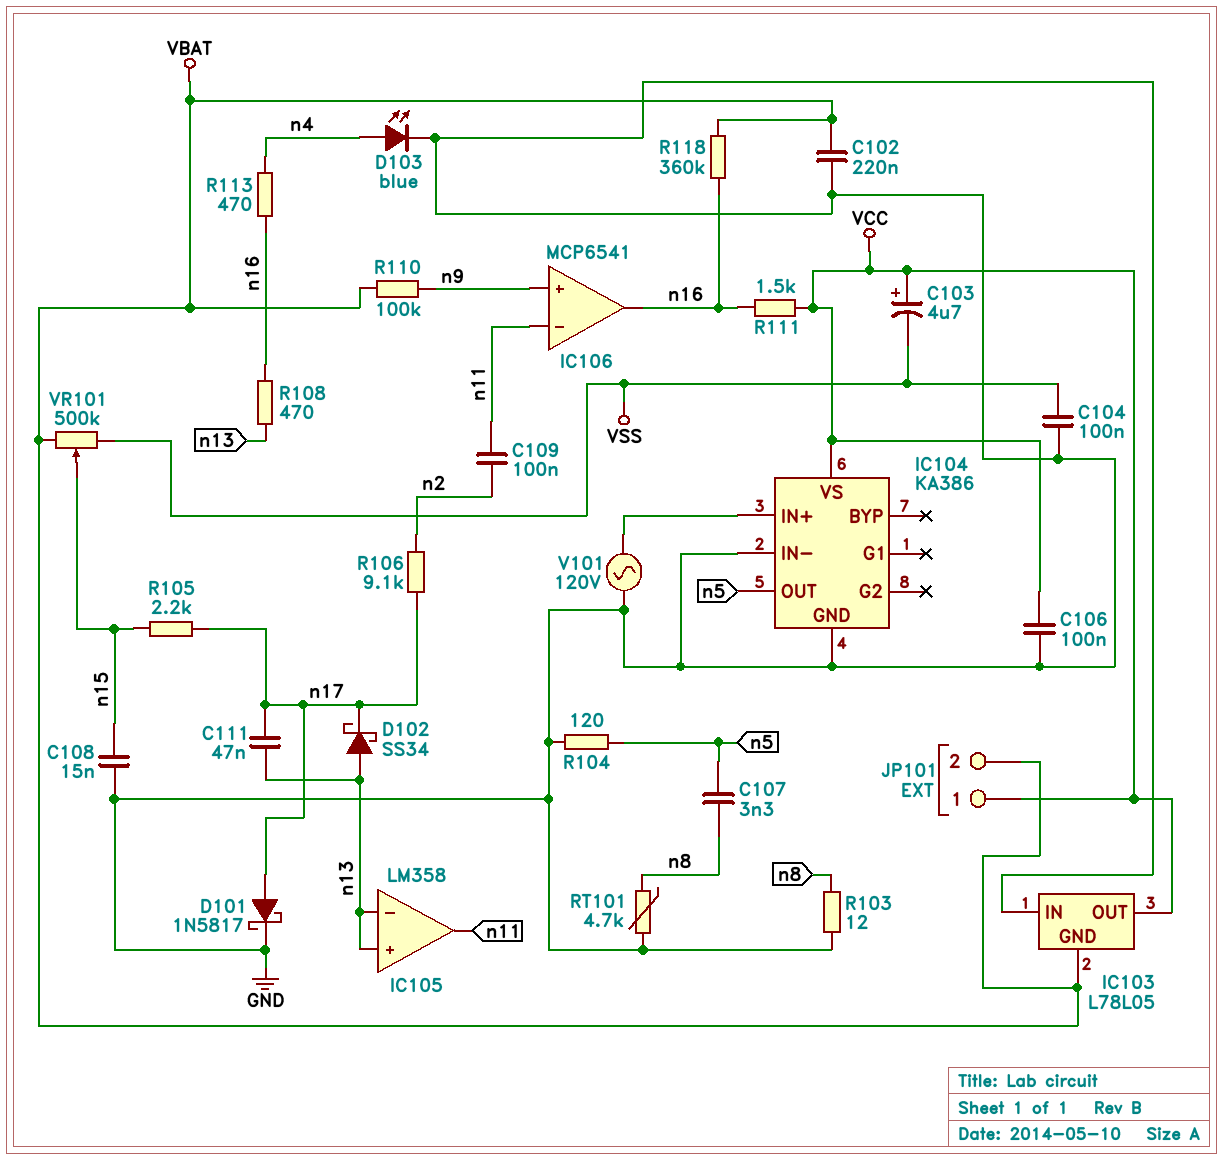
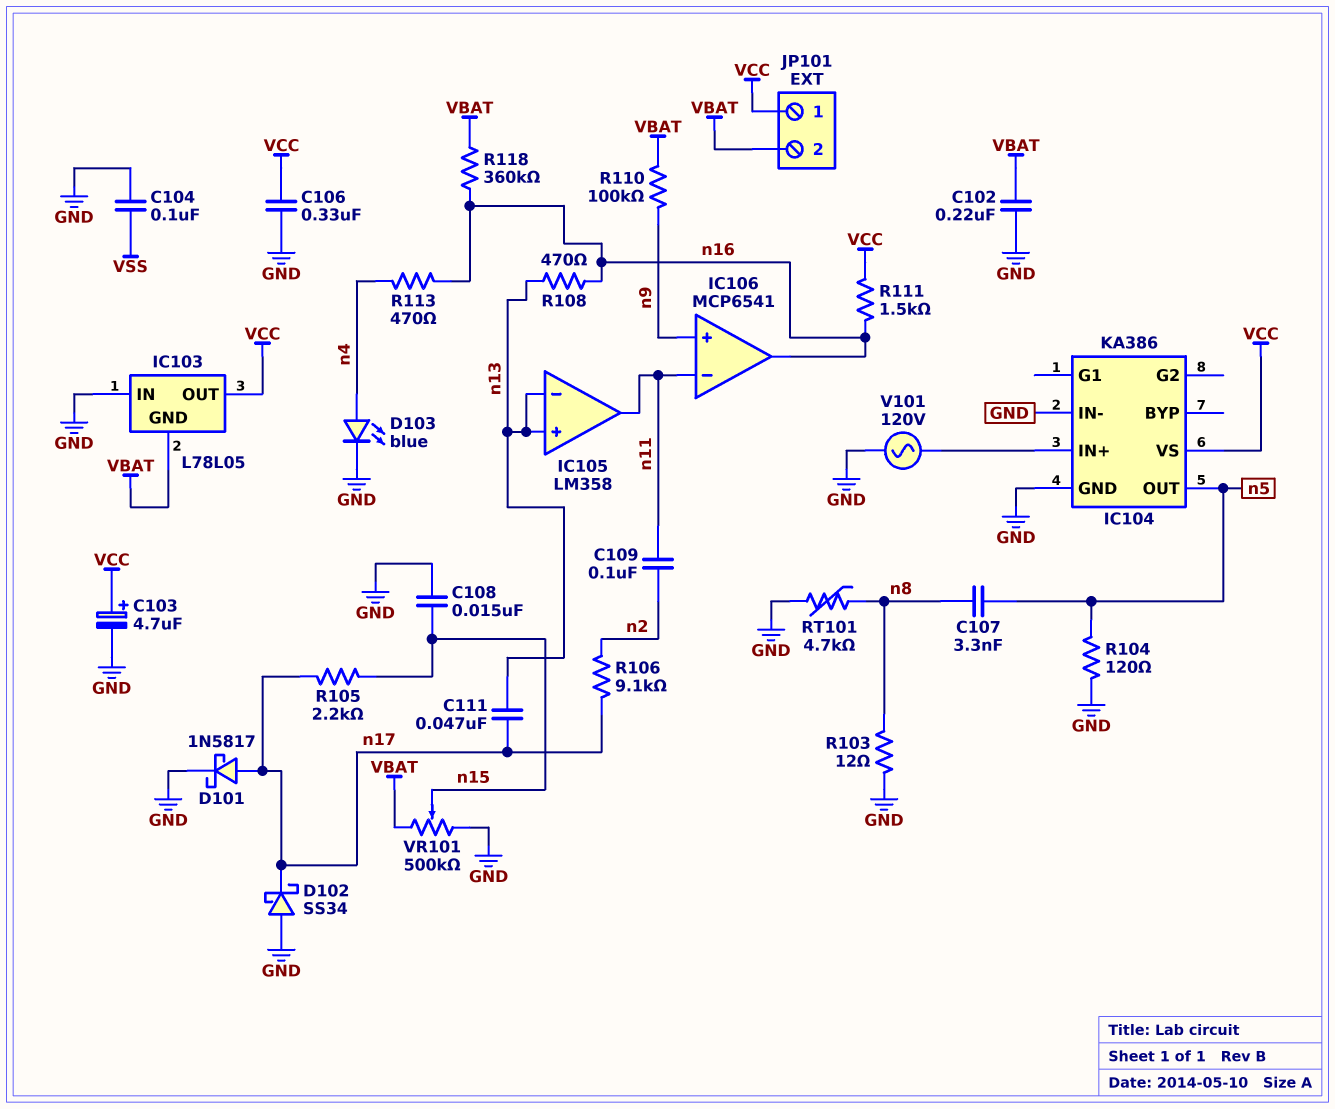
C103: 4.7uF (plus VCC, minus VSS) -> 4.7uF (plus VCC, minus GND)
C106: 100nF (GND, VCC) -> 330nF (GND, VCC)
D102: schottky SS34 (A n13, K n17) -> schottky SS34 (A GND, K n17)
VR101: 500k (VBAT, VSS, wiper n15) -> 500k (GND, VBAT, wiper n15)

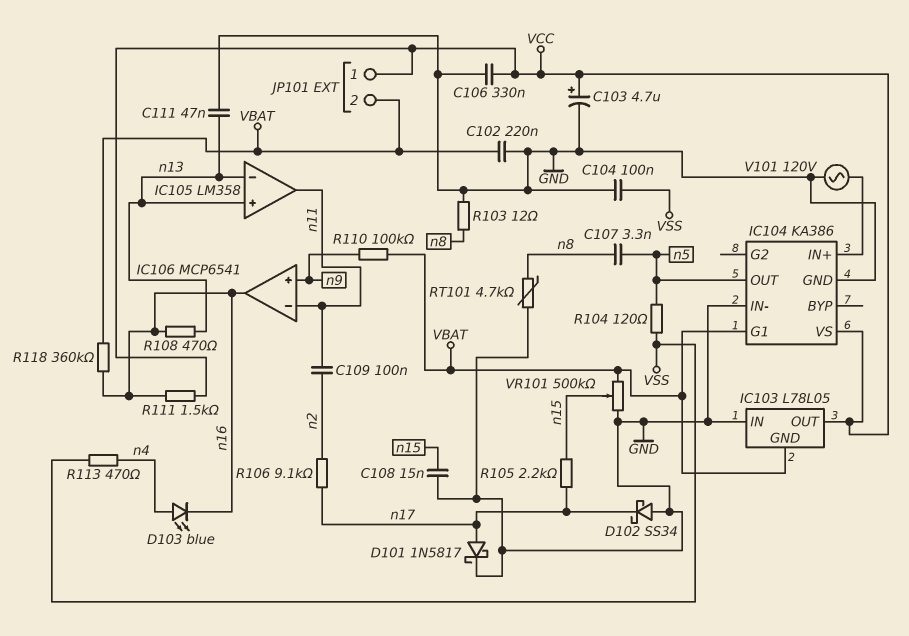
C111: 47nF (n13, n17) -> 47nF (GND, n13)
D103: LED blue (A n4, K GND) -> LED blue (A n4, K n16)
IC104 pin G1: none -> VBAT
R104: 120 (GND, n5) -> 120 (VSS, n5)
R113: 470 (n4, n16) -> 470 (VSS, n4)

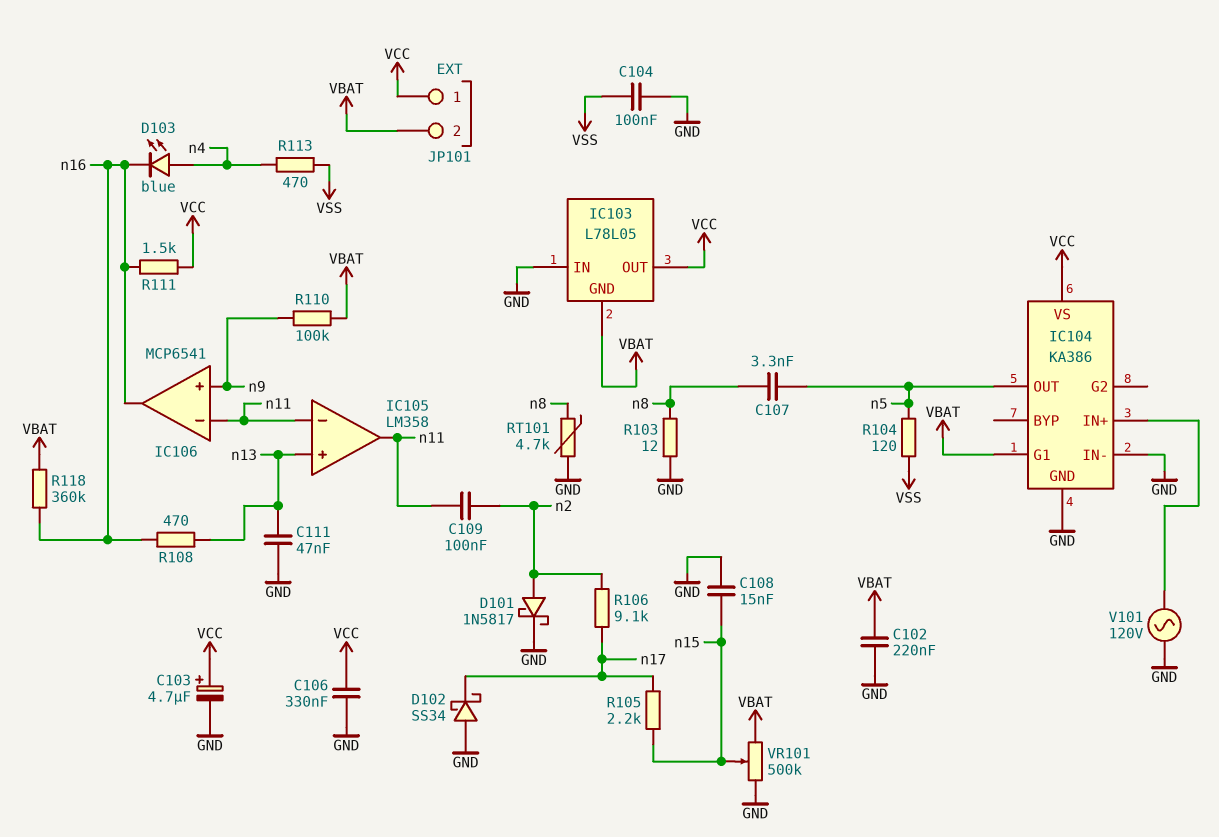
D101: schottky 1N5817 (A n17, K GND) -> schottky 1N5817 (A n2, K GND)
IC105 pin in-: n13 -> n11

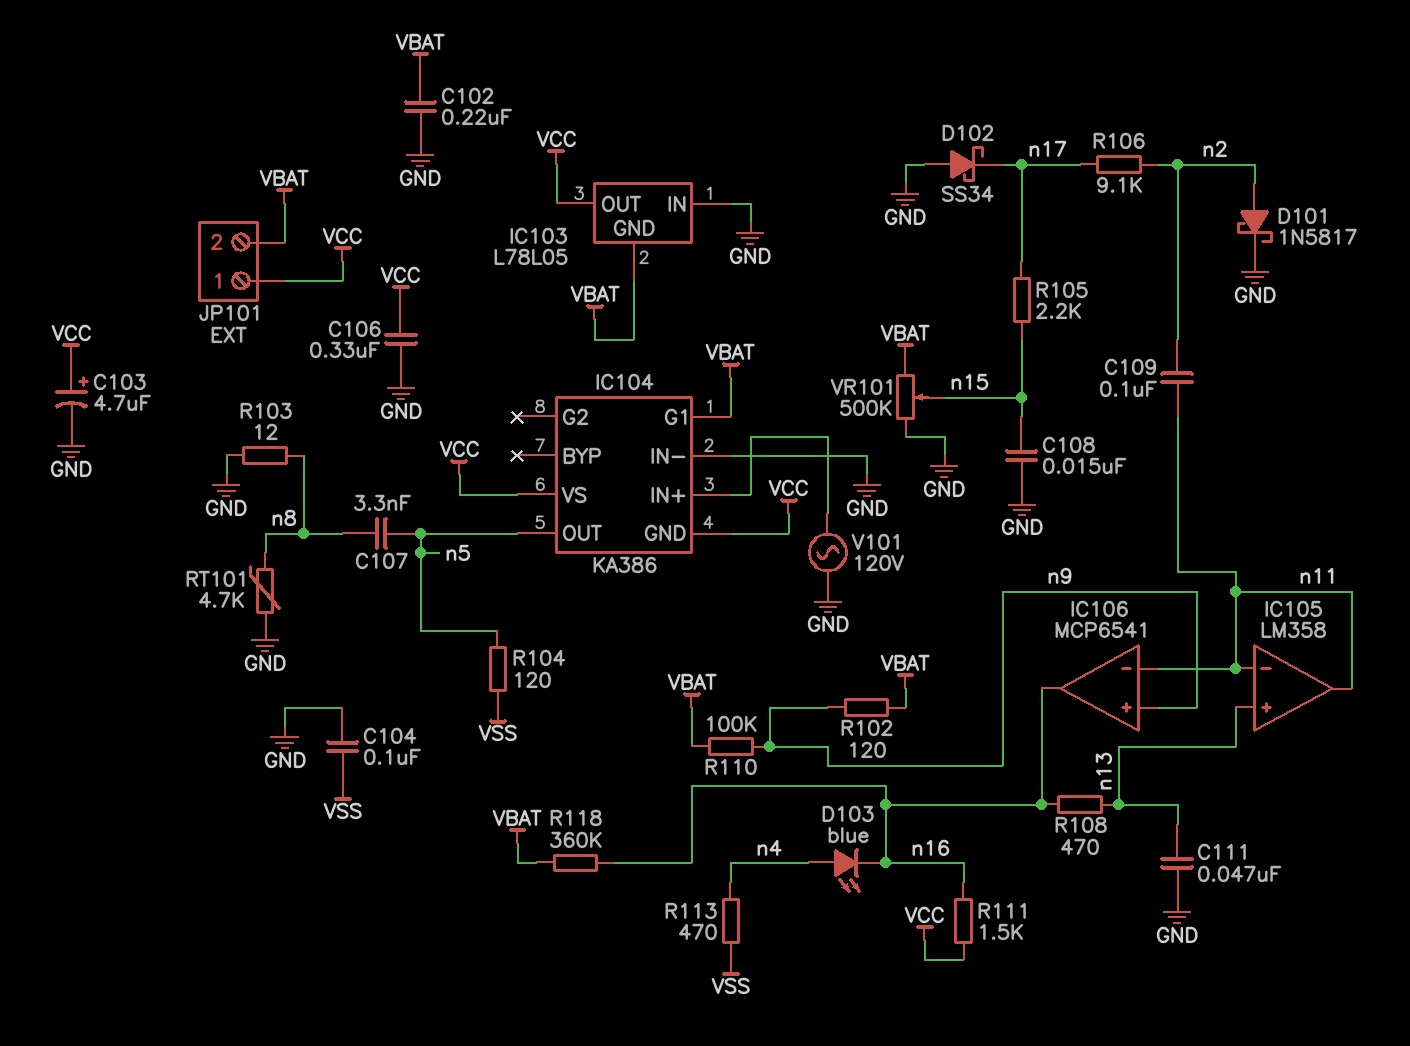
IC104 pin GND: GND -> VCC
R102: none -> 120 (VBAT, n9)

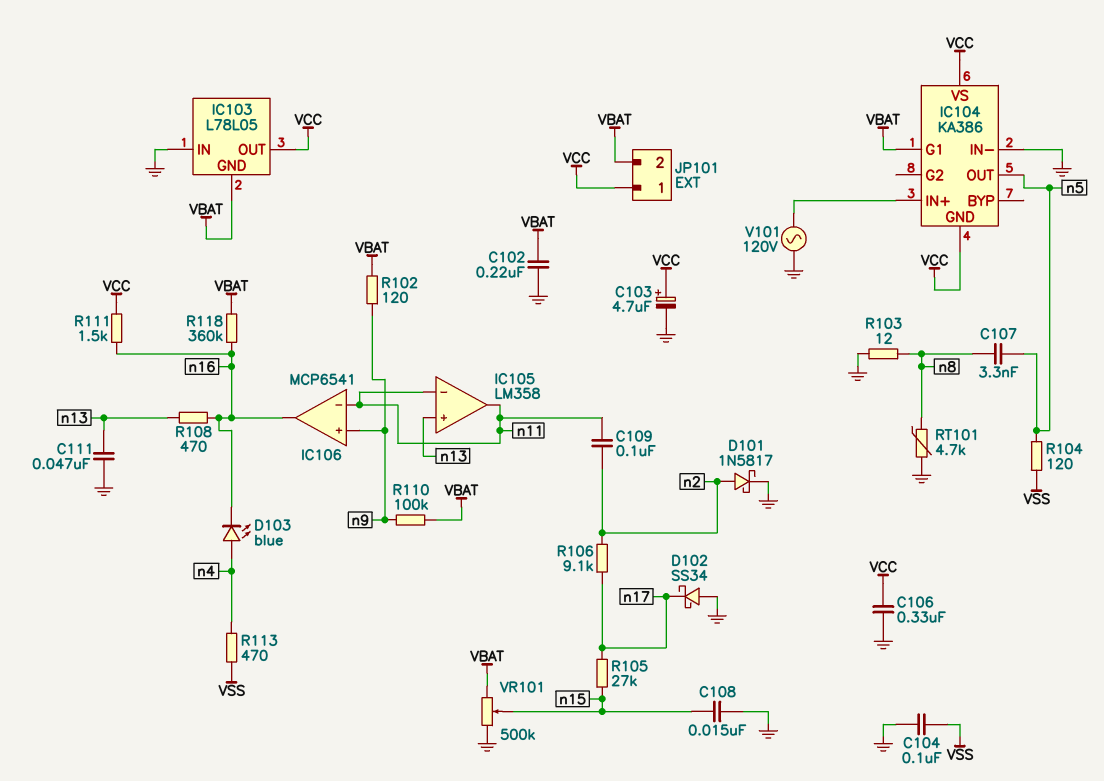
R105: 2.2k (n15, n17) -> 27k (n15, n17)

